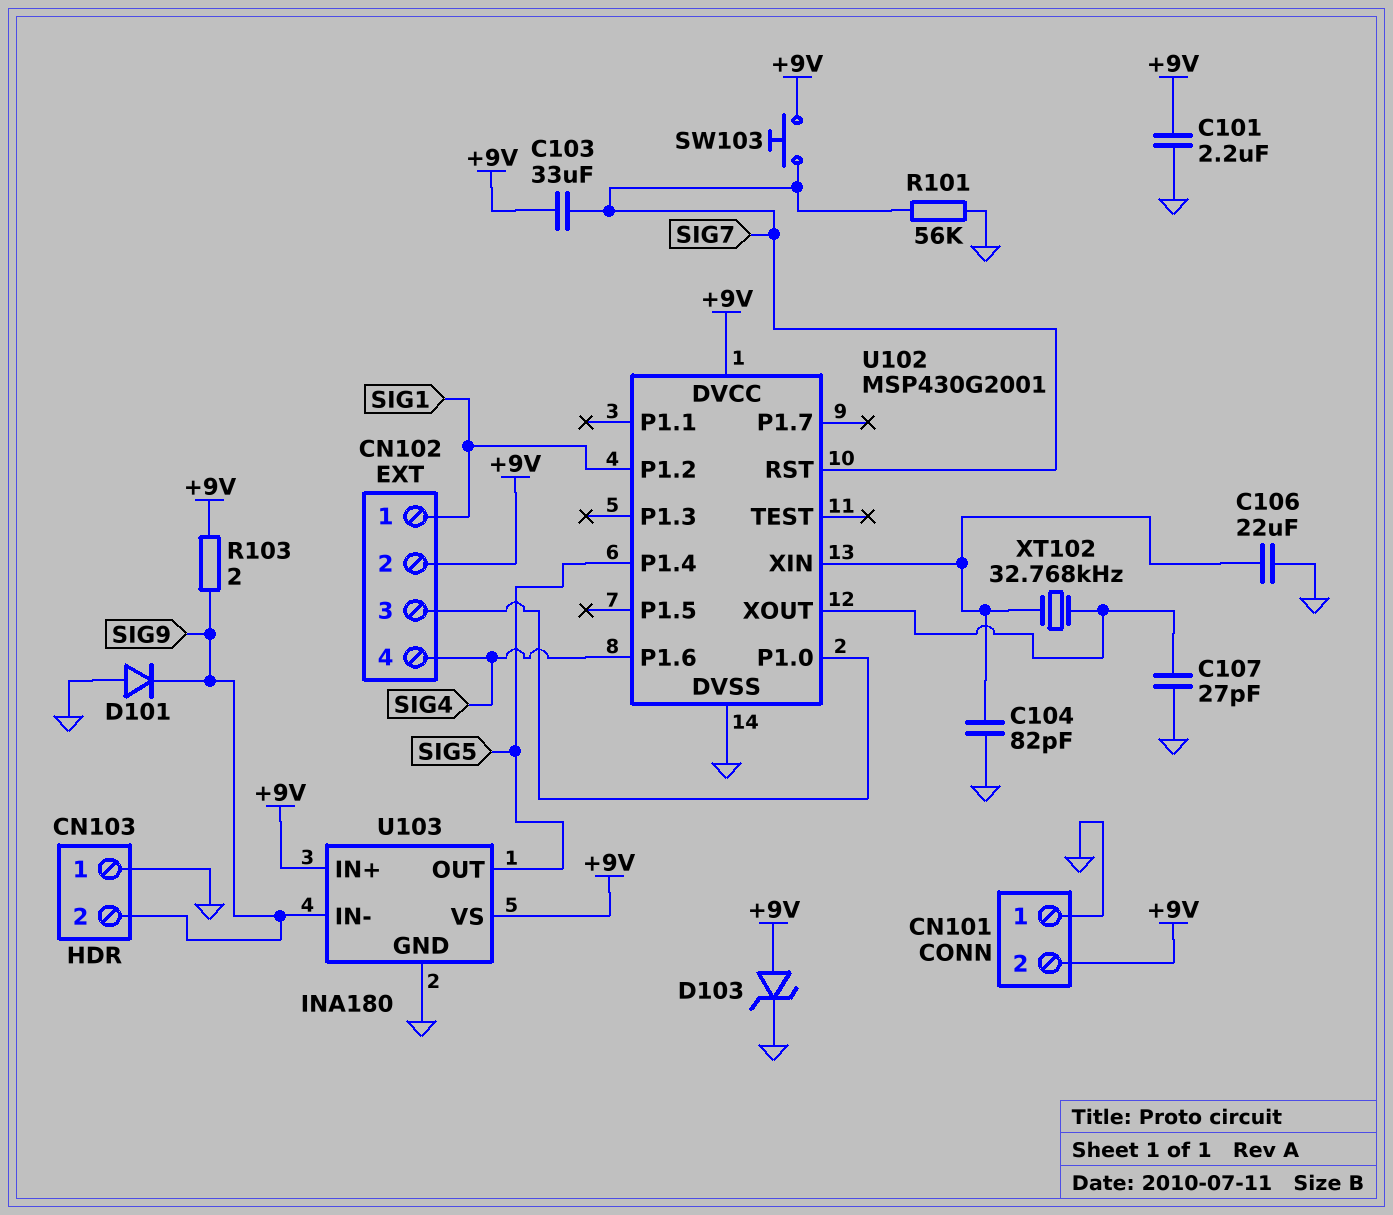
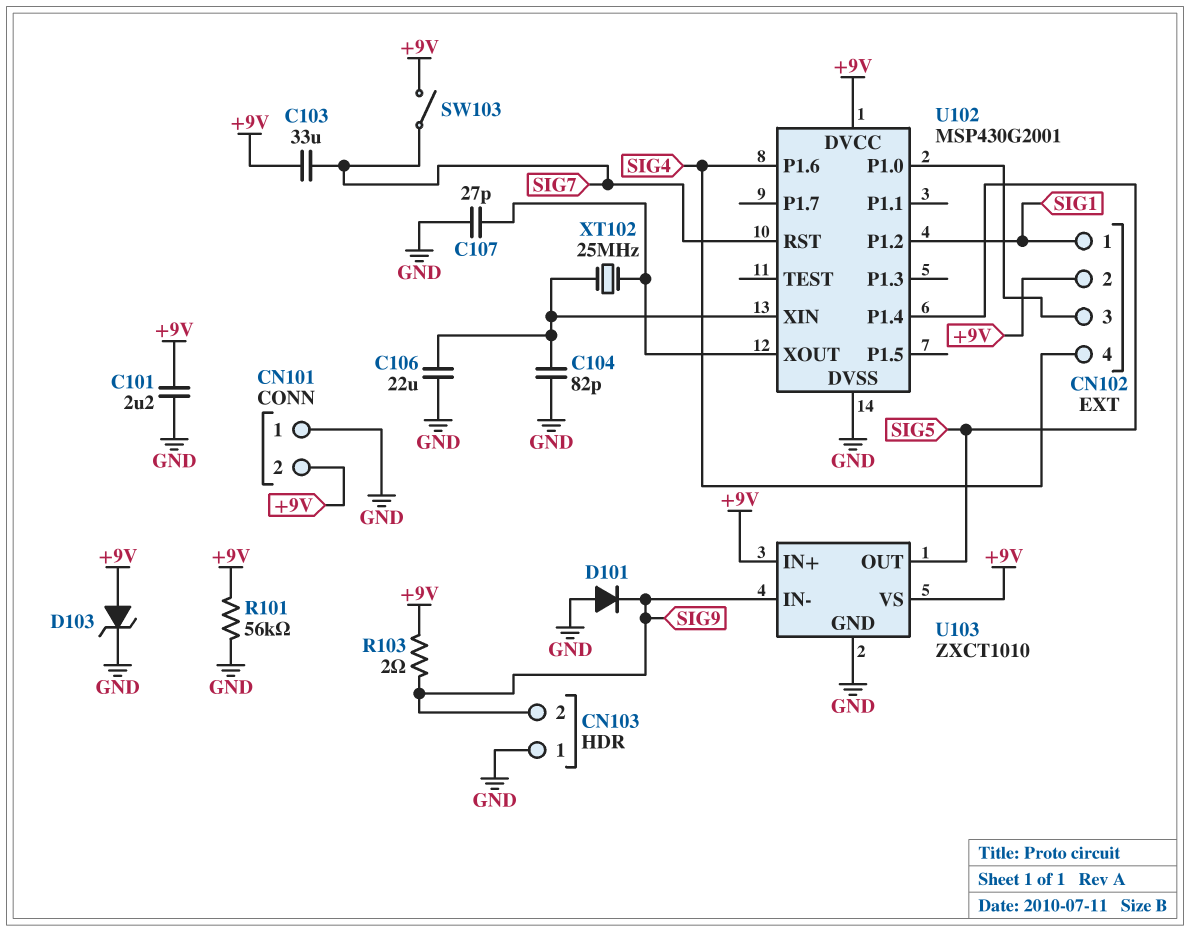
R101: 56k (GND, SIG7) -> 56k (+9V, GND)
SW103: button (+9V, SIG7) -> switch (+9V, SIG7)
U103: INA180 -> ZXCT1010
XT102: 32.768kHz (U102/XIN, U102/XOUT) -> 25MHz (U102/XIN, U102/XOUT)

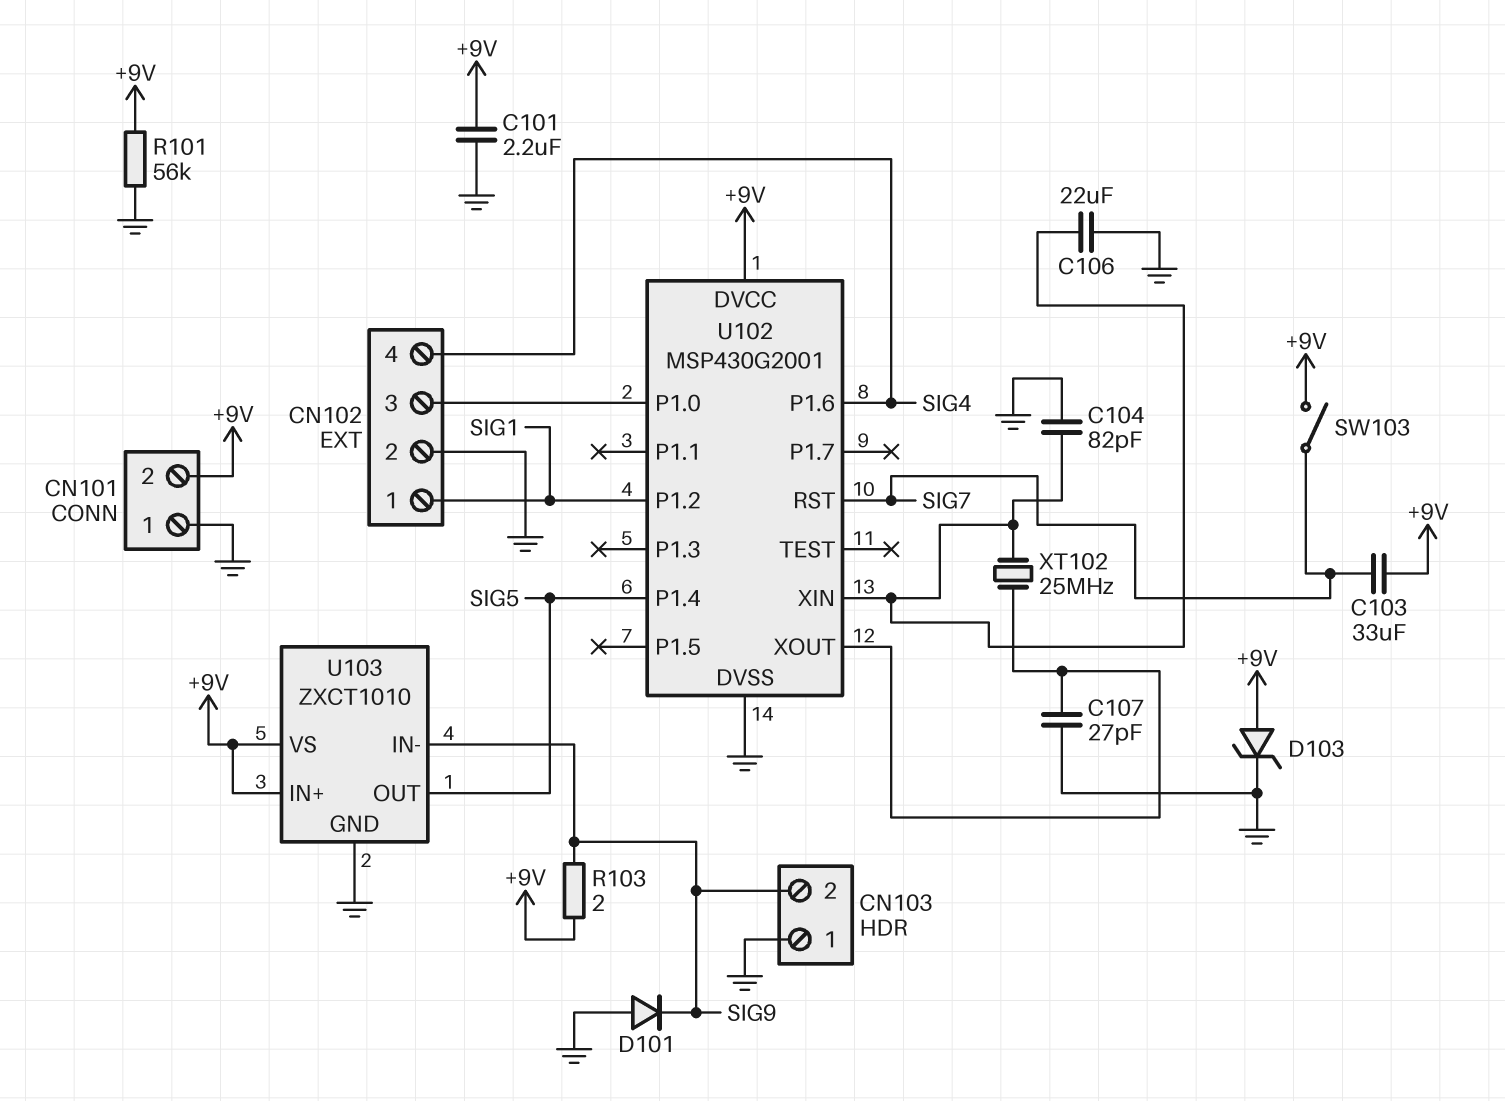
CN102 pin 2: +9V -> GND

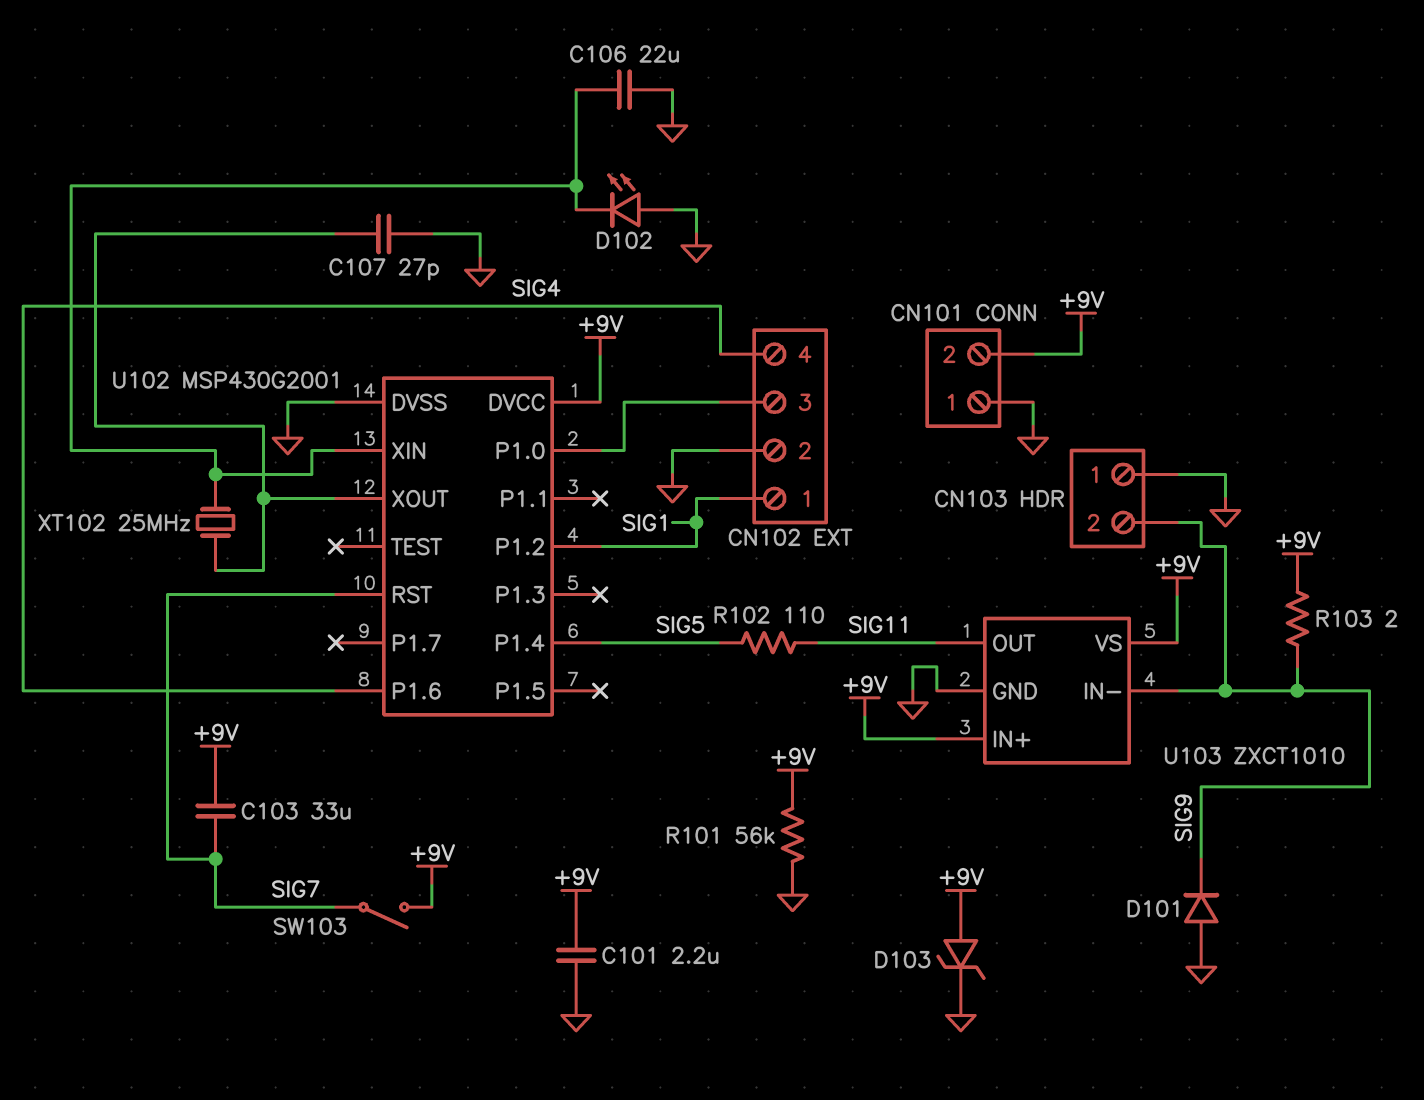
C104: 82pF (GND, U102/XIN) -> none
D102: none -> LED (A GND, K U102/XIN)
R102: none -> 110 (SIG5, SIG11)
U103 pin OUT: SIG5 -> SIG11

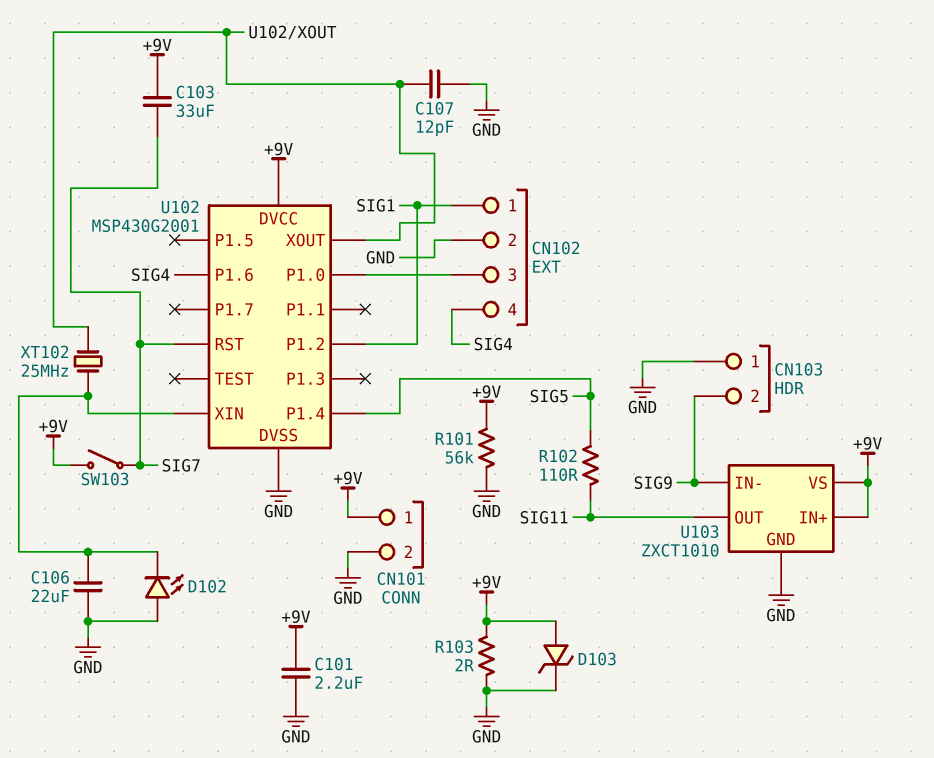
C107: 27pF (GND, U102/XOUT) -> 12pF (GND, U102/XOUT)
CN101 pin 1: GND -> +9V
CN101 pin 2: +9V -> GND
D101: diode (A GND, K SIG9) -> none
R103: 2 (+9V, SIG9) -> 2 (+9V, GND)

